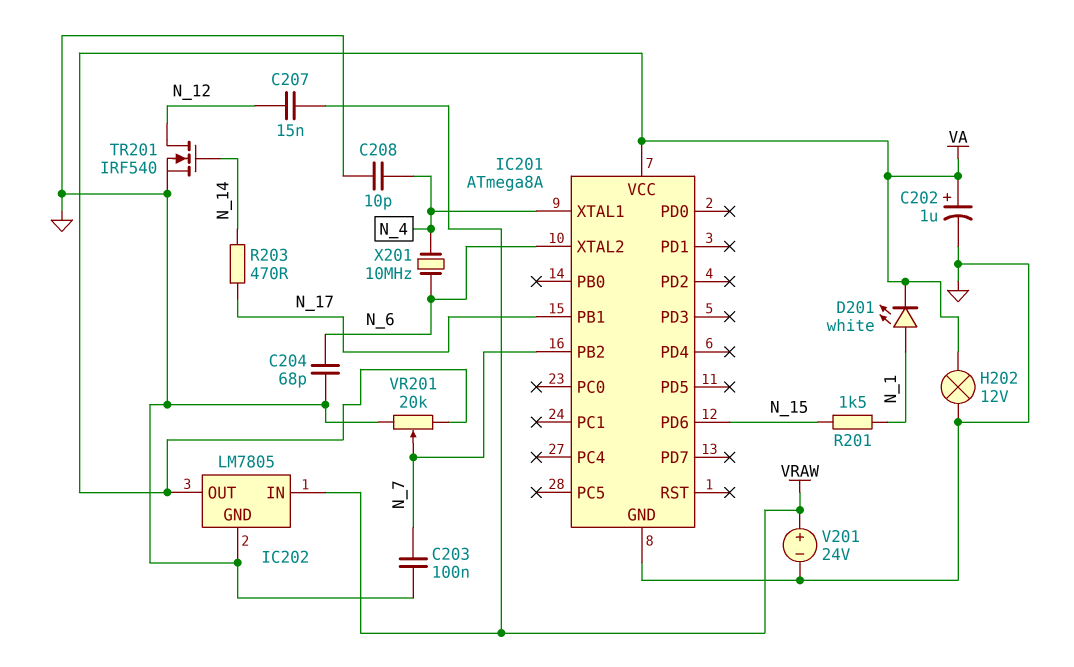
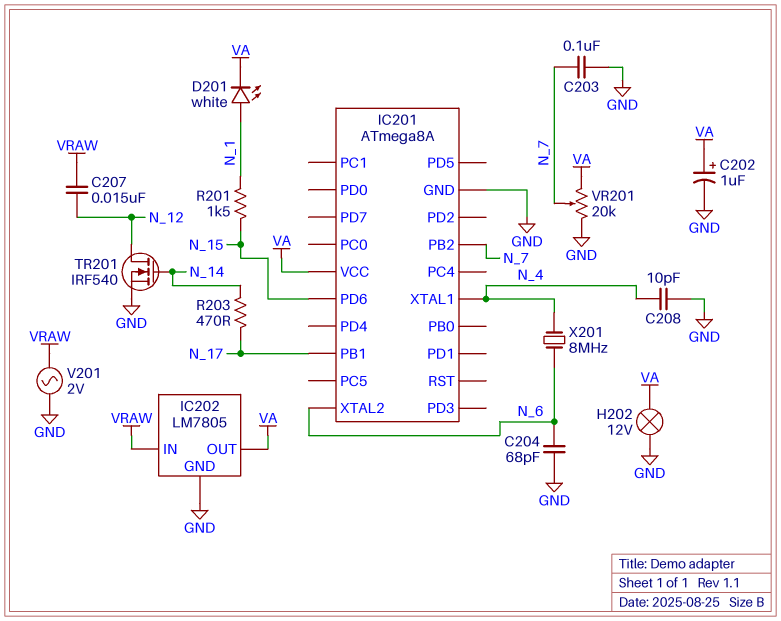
V201: 24V (plus VRAW, minus GND) -> AC 2V (GND, VRAW)
X201: 10MHz (N_4, N_6) -> 8MHz (N_4, N_6)

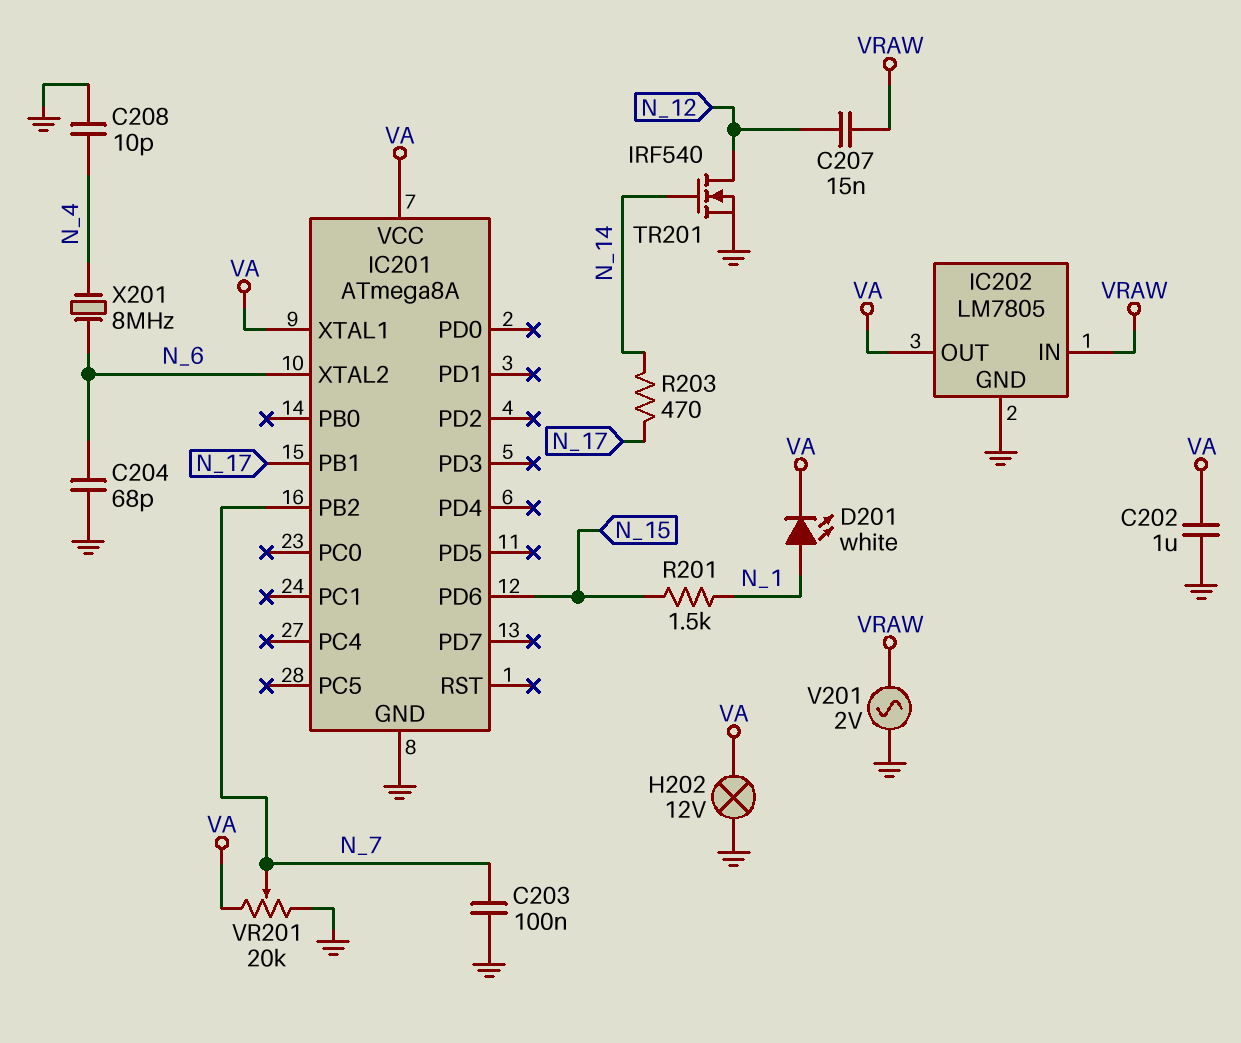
C202: 1uF (plus VA, minus GND) -> 1uF (GND, VA)
IC201 pin XTAL1: N_4 -> VA

